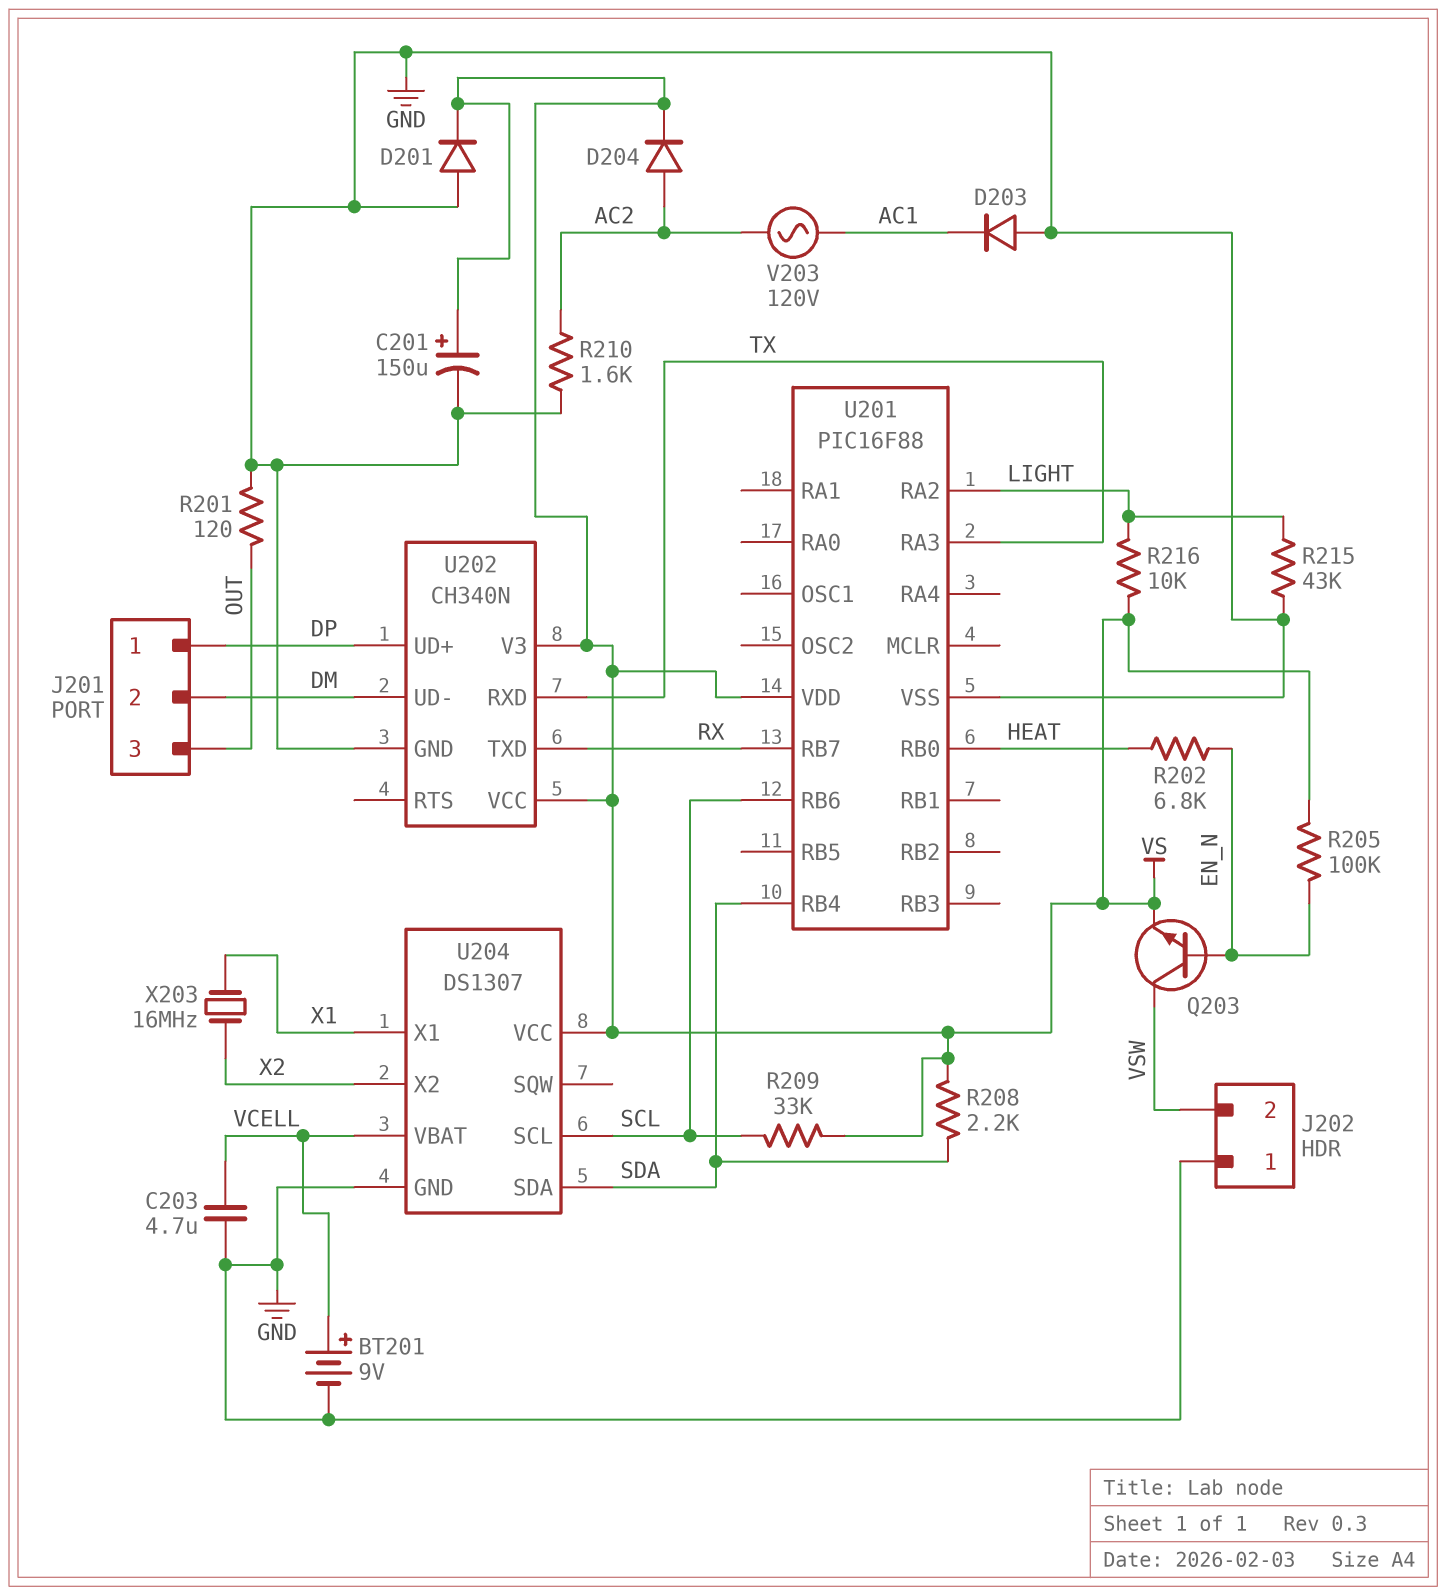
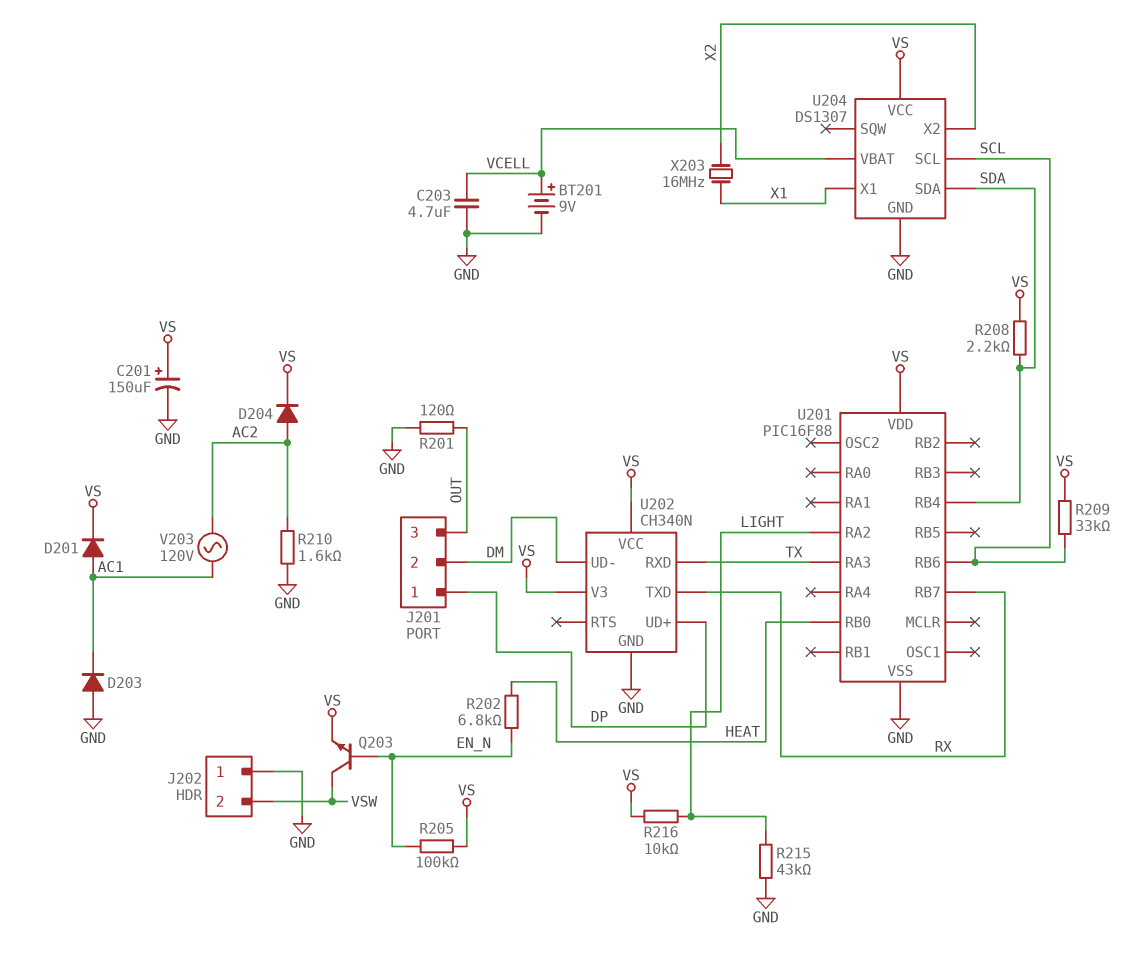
D201: diode (A GND, K VS) -> diode (A AC1, K VS)

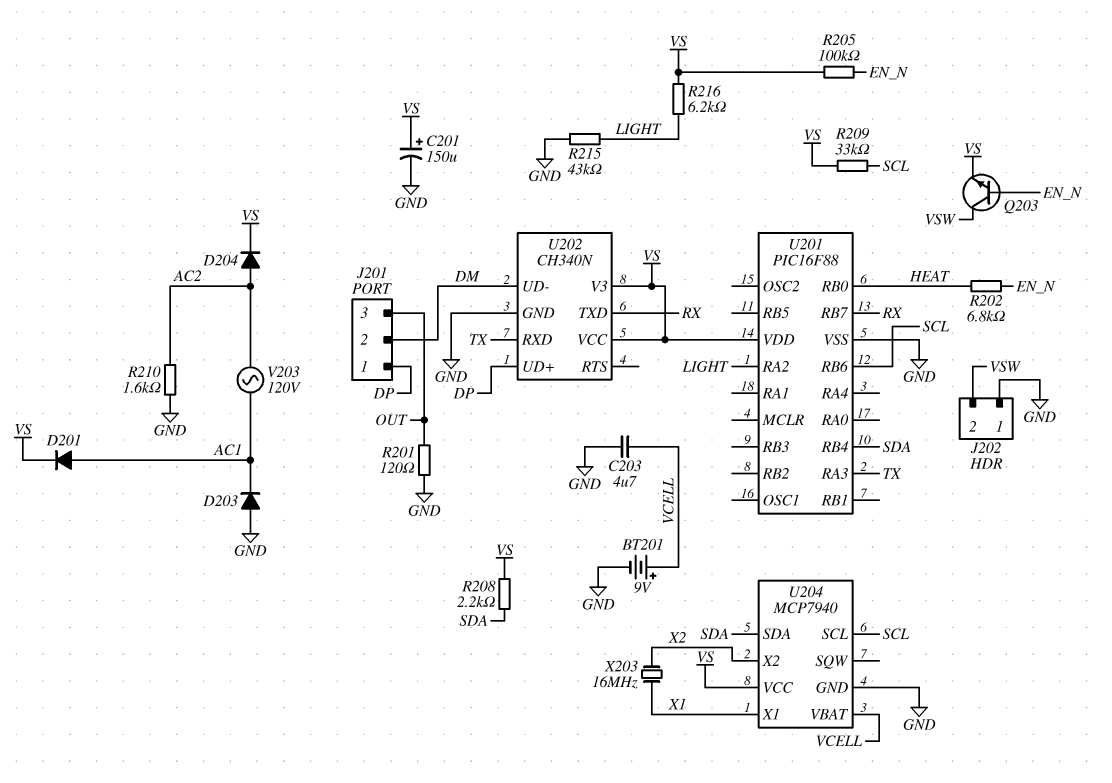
R216: 10k (LIGHT, VS) -> 6.2k (LIGHT, VS)
U204: DS1307 -> MCP7940

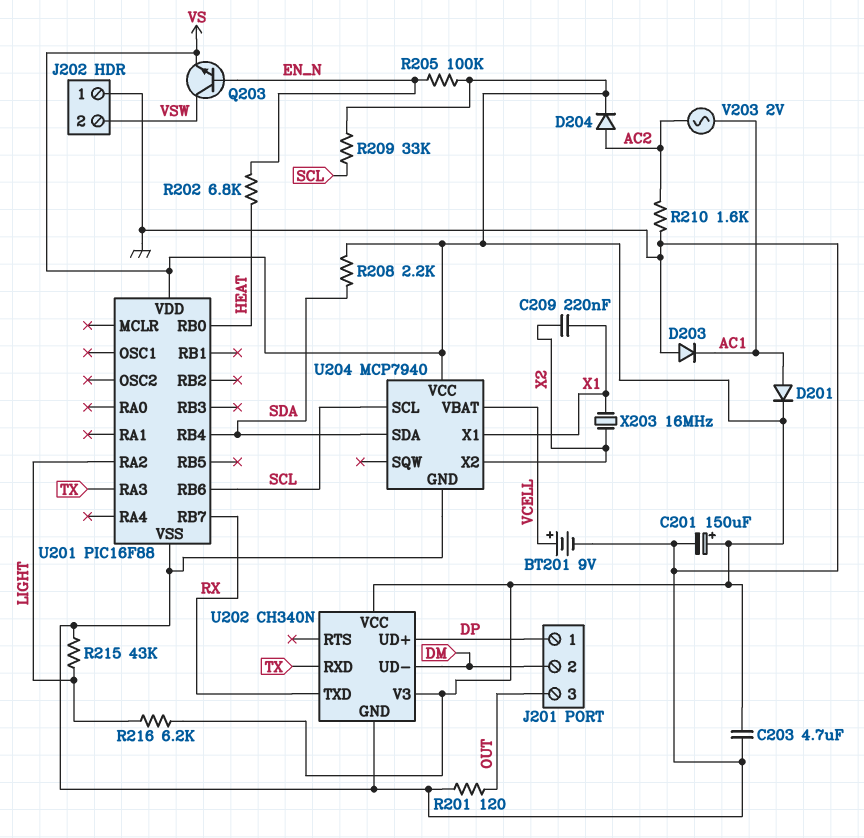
C203: 4.7uF (GND, VCELL) -> 4.7uF (GND, VS)
C209: none -> 220nF (X1, X2)
V203: AC 120V (AC1, AC2) -> AC 2V (AC1, AC2)

